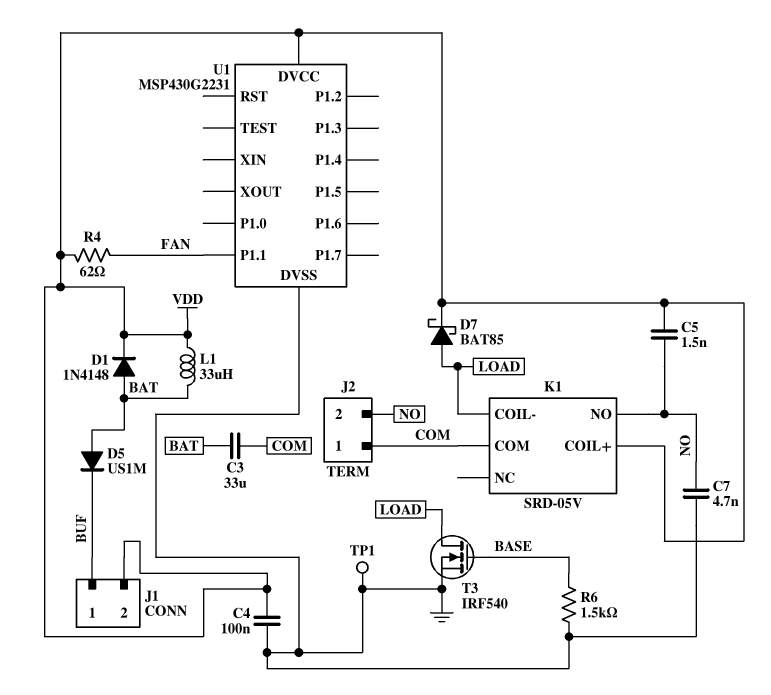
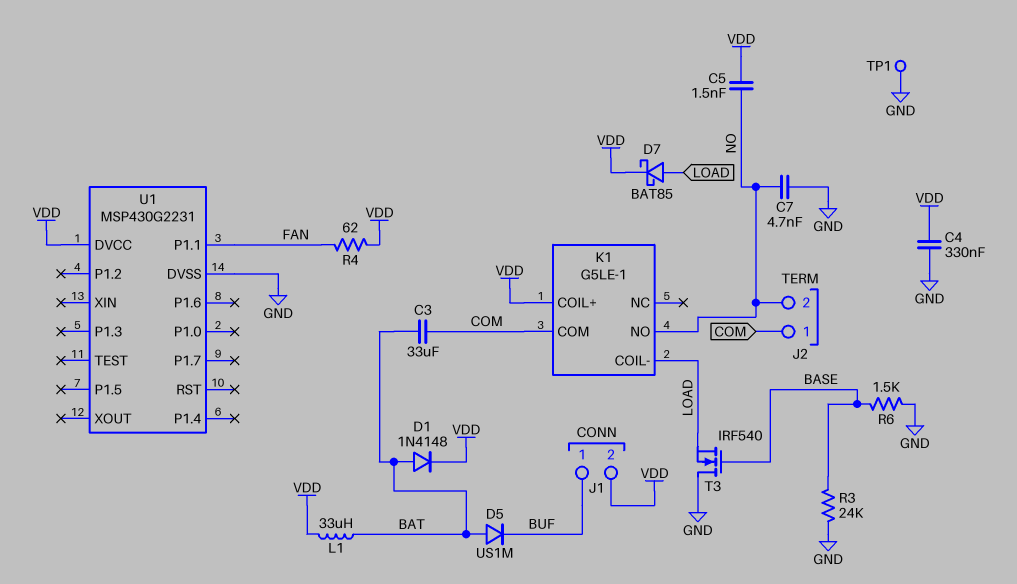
C4: 100nF (GND, VDD) -> 330nF (GND, VDD)
K1: SRD-05V -> G5LE-1
R3: none -> 24k (BASE, GND)
T3: NMOS IRF540 (G BASE, D LOAD, S GND) -> NMOS IRF540 (G BASE, D GND, S LOAD)

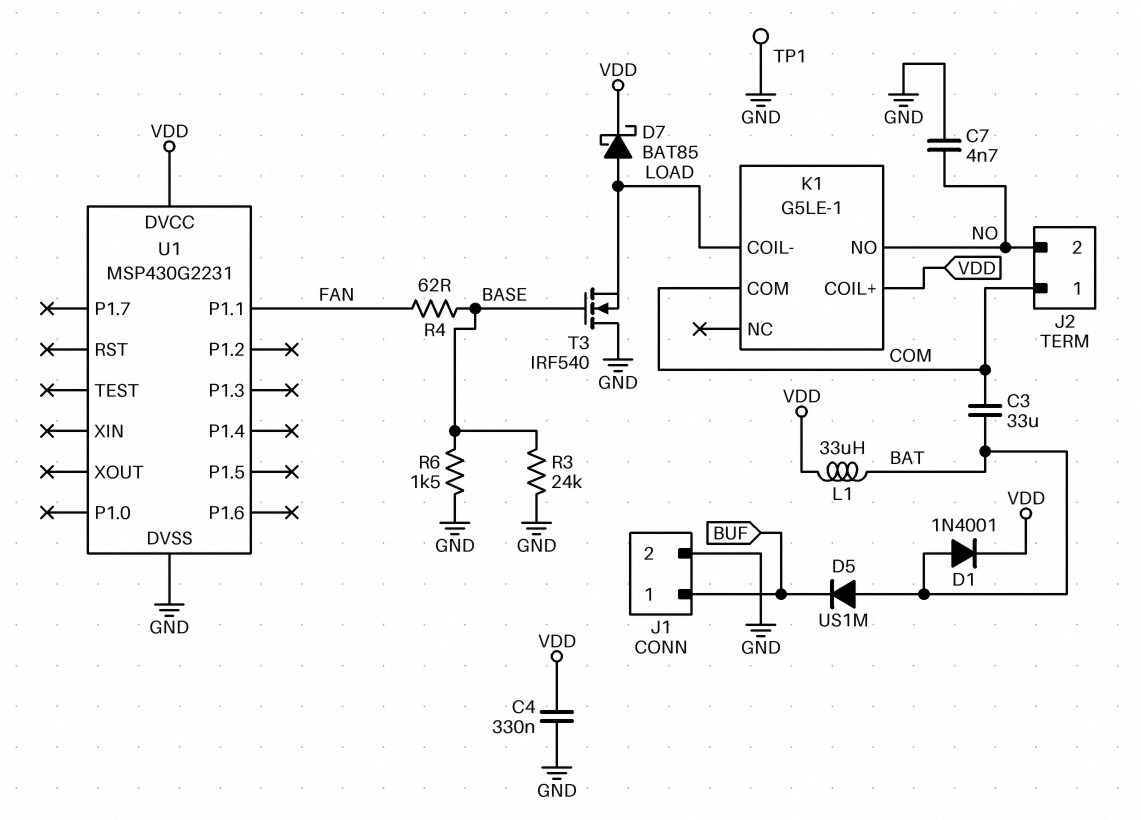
C5: 1.5nF (NO, VDD) -> none
D1: diode 1N4148 (A BAT, K VDD) -> diode 1N4001 (A BAT, K VDD)
J1 pin 2: VDD -> GND
R4: 62 (FAN, VDD) -> 62 (BASE, FAN)

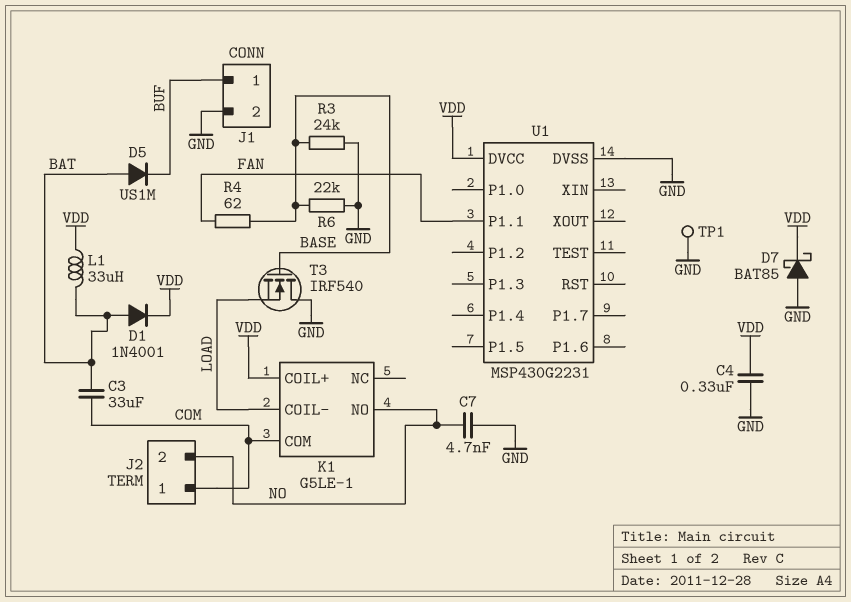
D7: schottky BAT85 (A LOAD, K VDD) -> schottky BAT85 (A GND, K VDD)
R6: 1.5k (BASE, GND) -> 22k (BASE, GND)

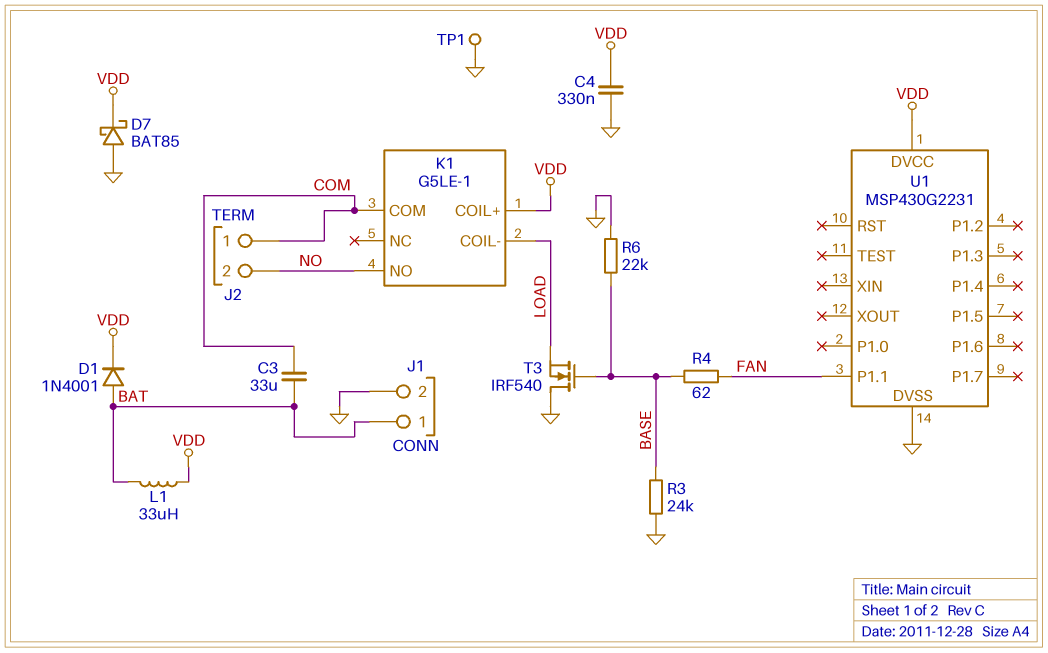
C7: 4.7nF (GND, NO) -> none
D5: diode US1M (A BAT, K BUF) -> none
J1 pin 1: BUF -> BAT

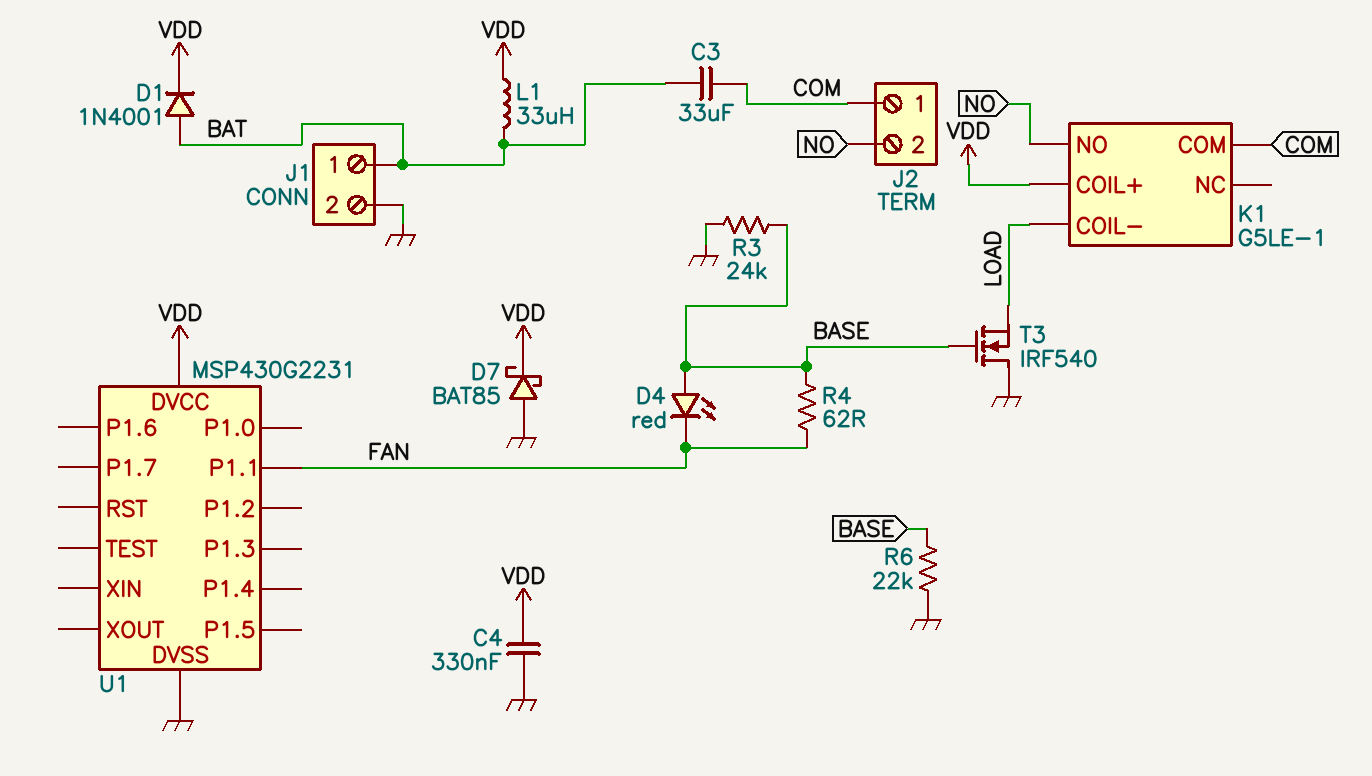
D4: none -> LED red (A BASE, K FAN)
TP1: test point (GND) -> none

